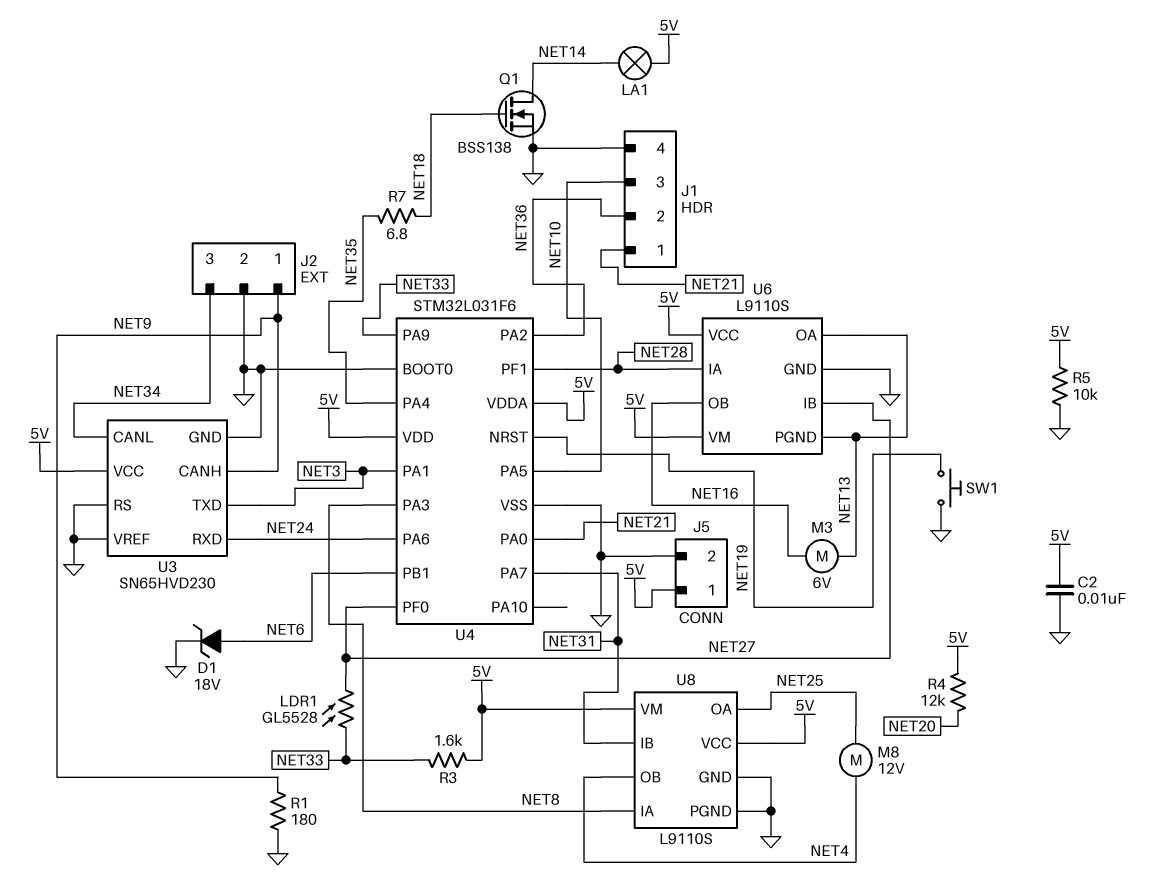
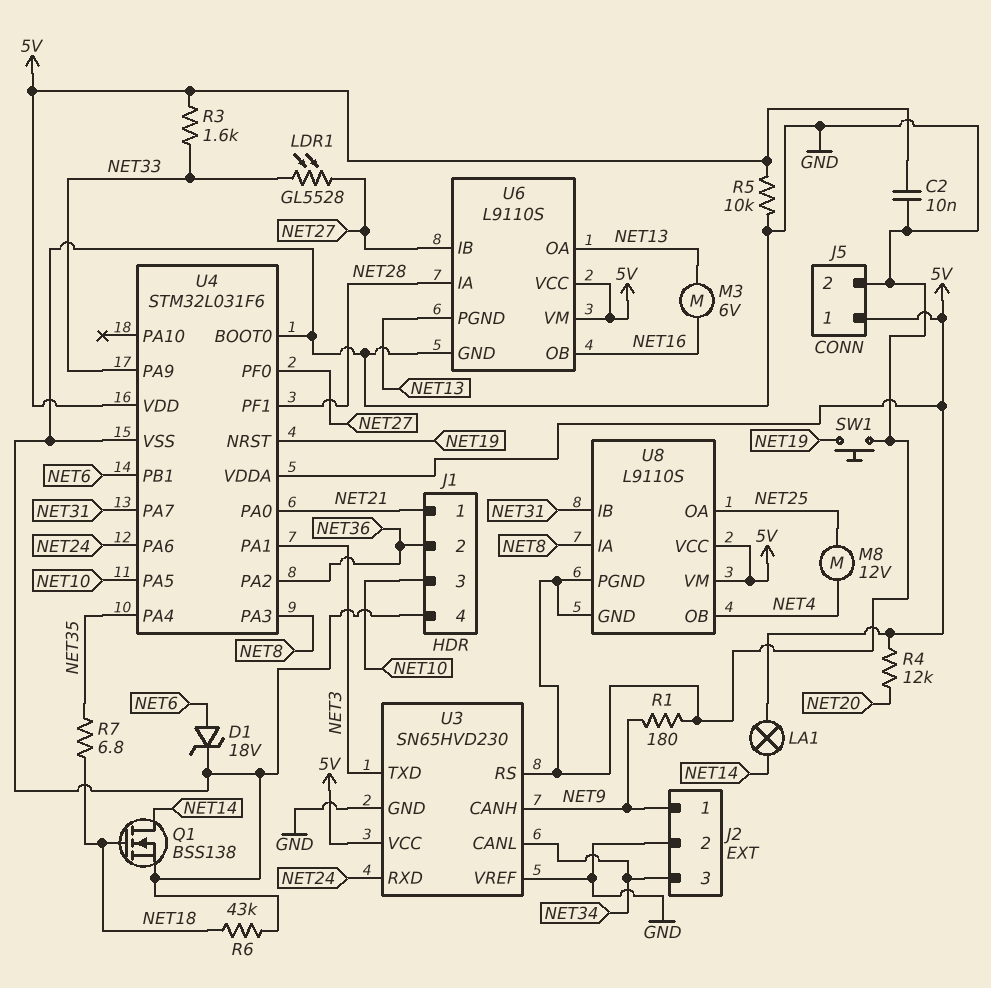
R6: none -> 43k (GND, NET18)

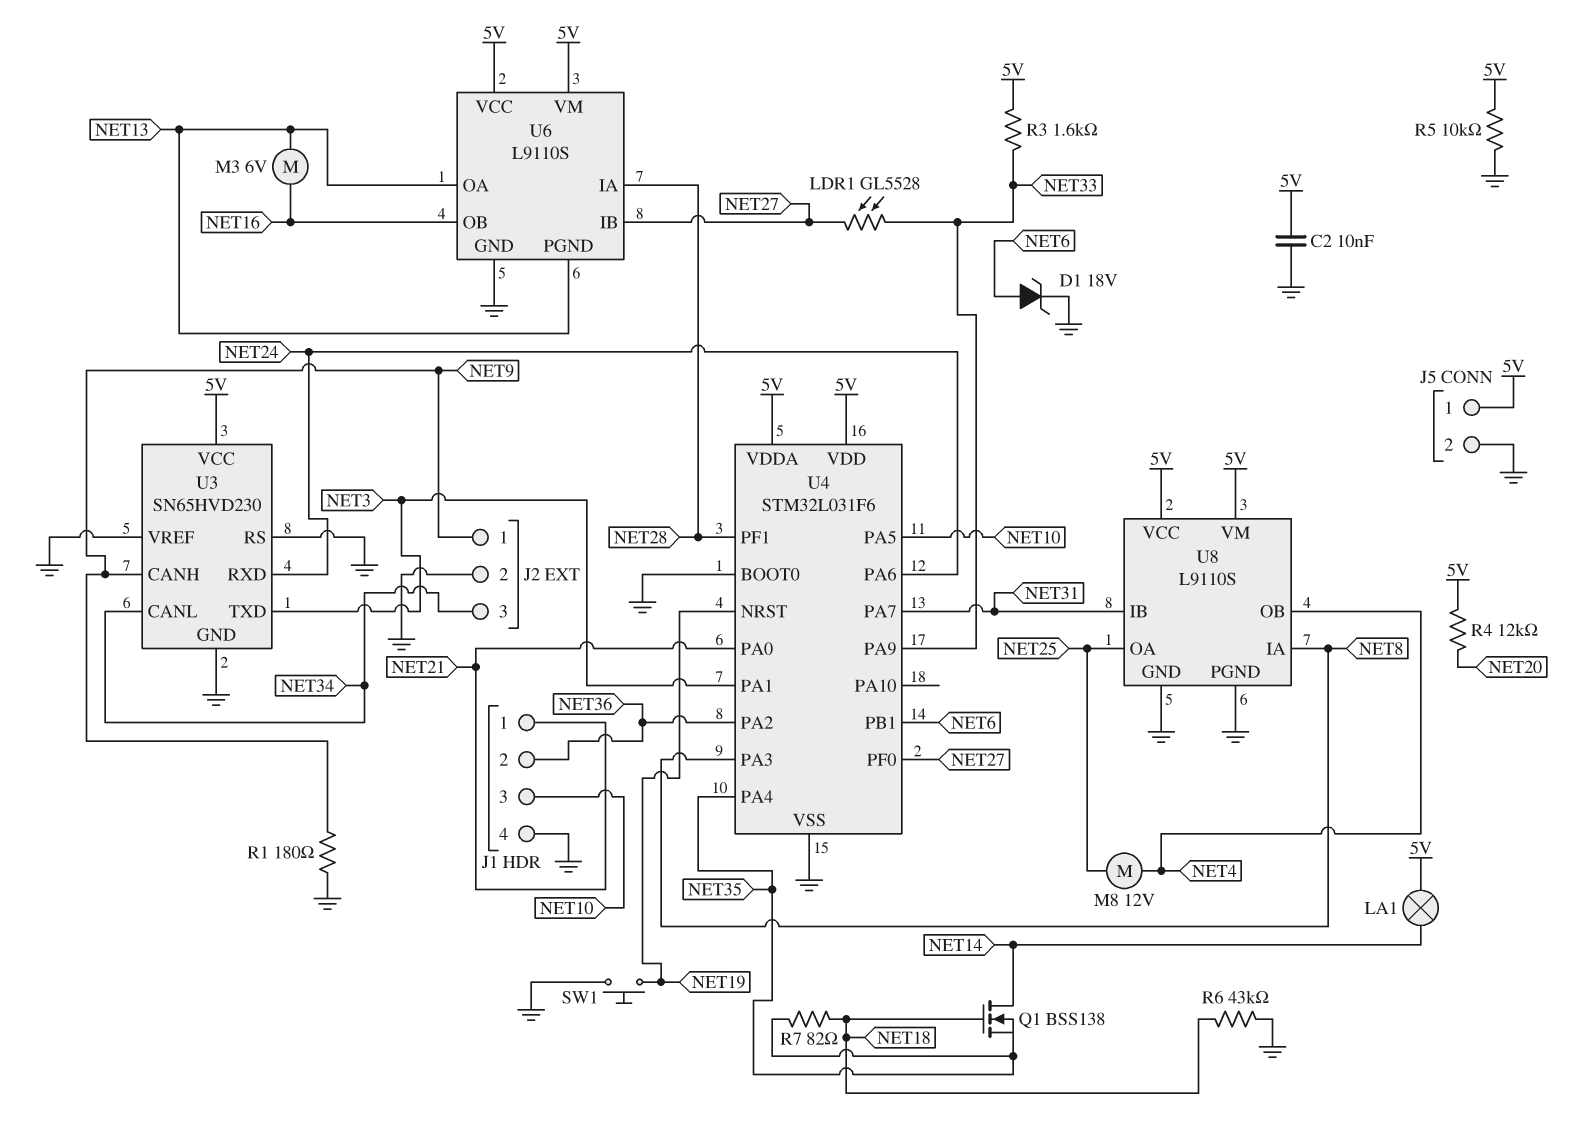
Q1: NMOS BSS138 (G NET18, D NET14, S GND) -> NMOS BSS138 (G NET18, D NET14, S NET35)
R7: 6.8 (NET18, NET35) -> 82 (NET18, NET35)

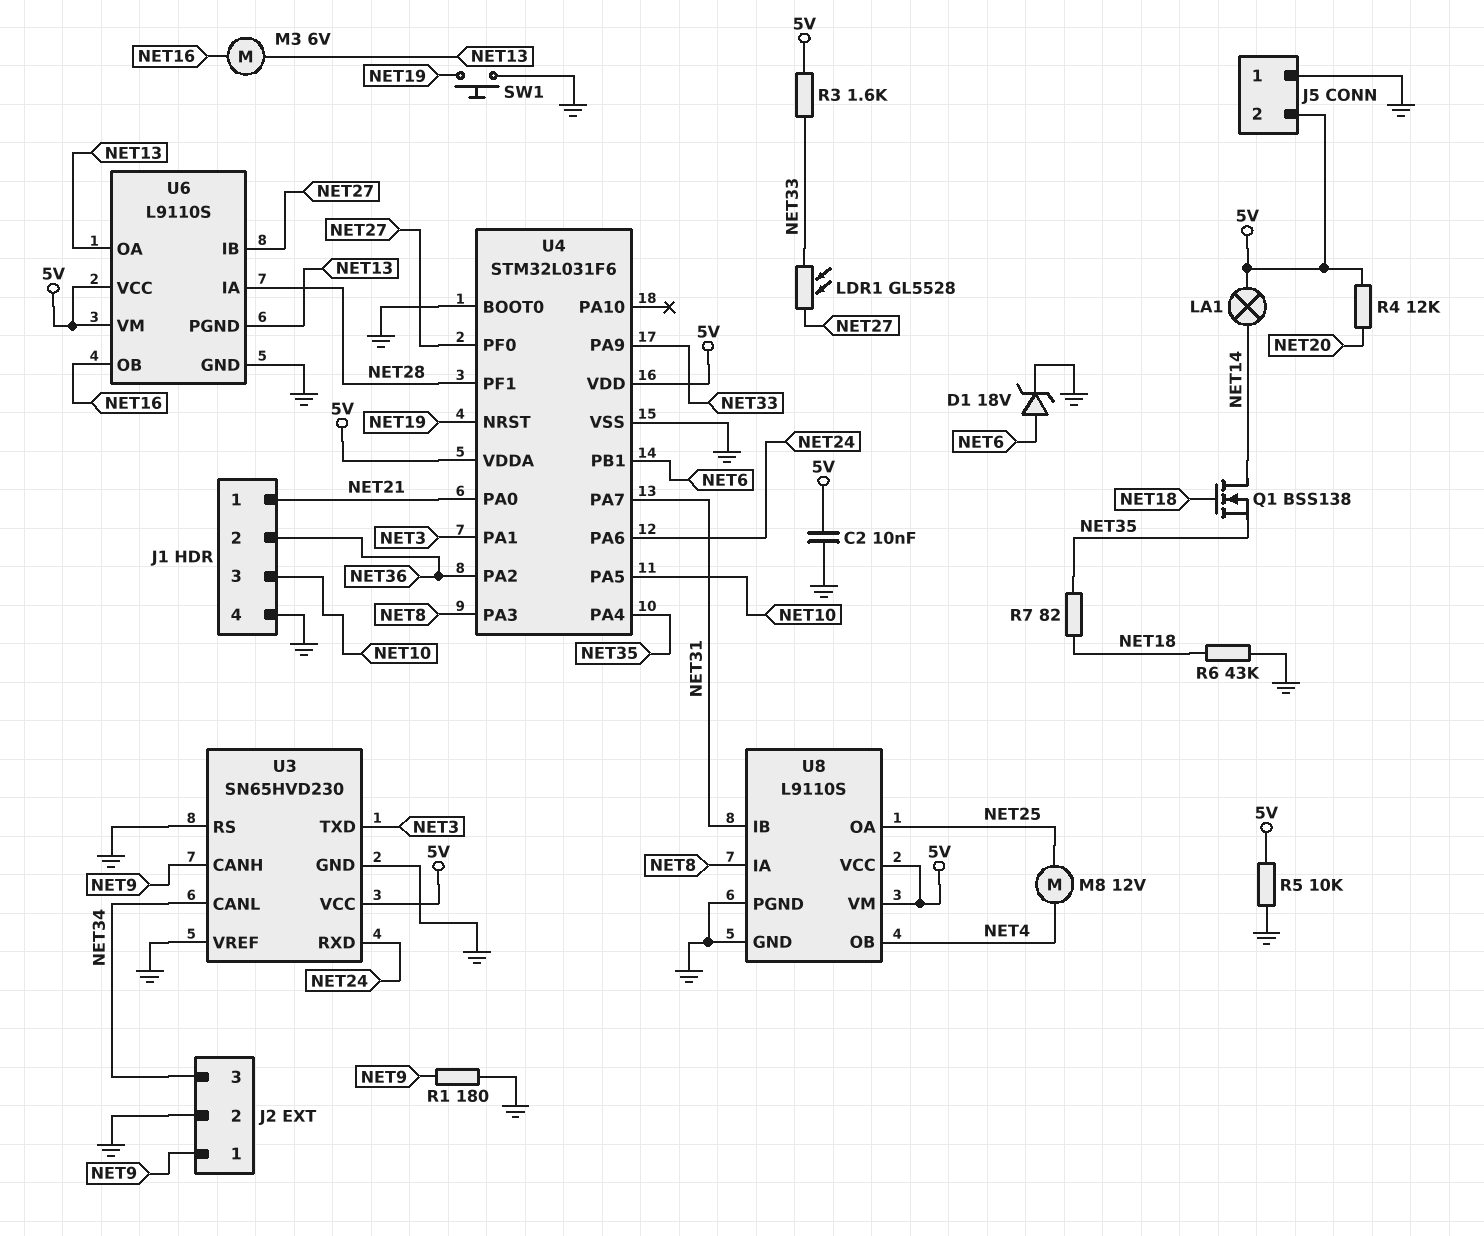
J5 pin 1: 5V -> GND
J5 pin 2: GND -> 5V

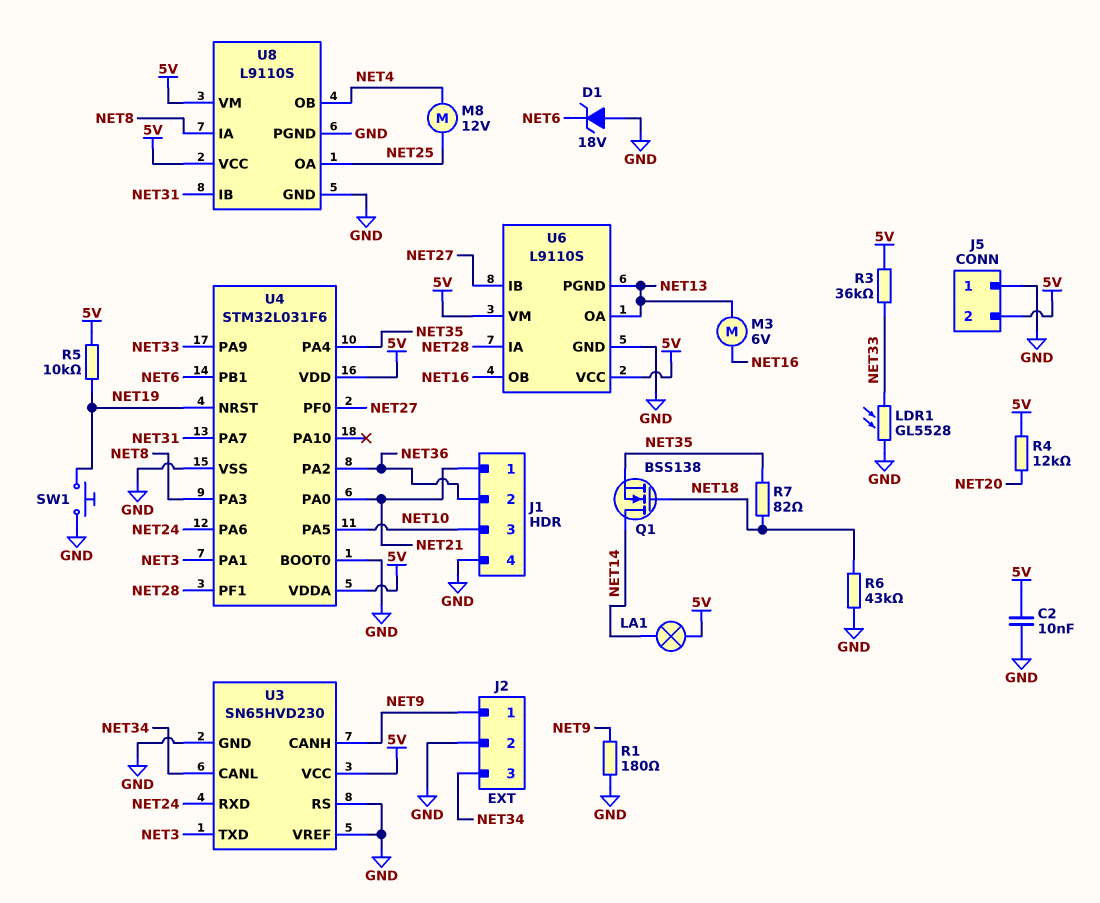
D1: zener 18V (A NET6, K GND) -> zener 18V (A GND, K NET6)
LDR1: GL5528 (NET27, NET33) -> GL5528 (GND, NET33)
R3: 1.6k (5V, NET33) -> 36k (5V, NET33)
R5: 10k (5V, GND) -> 10k (5V, NET19)

